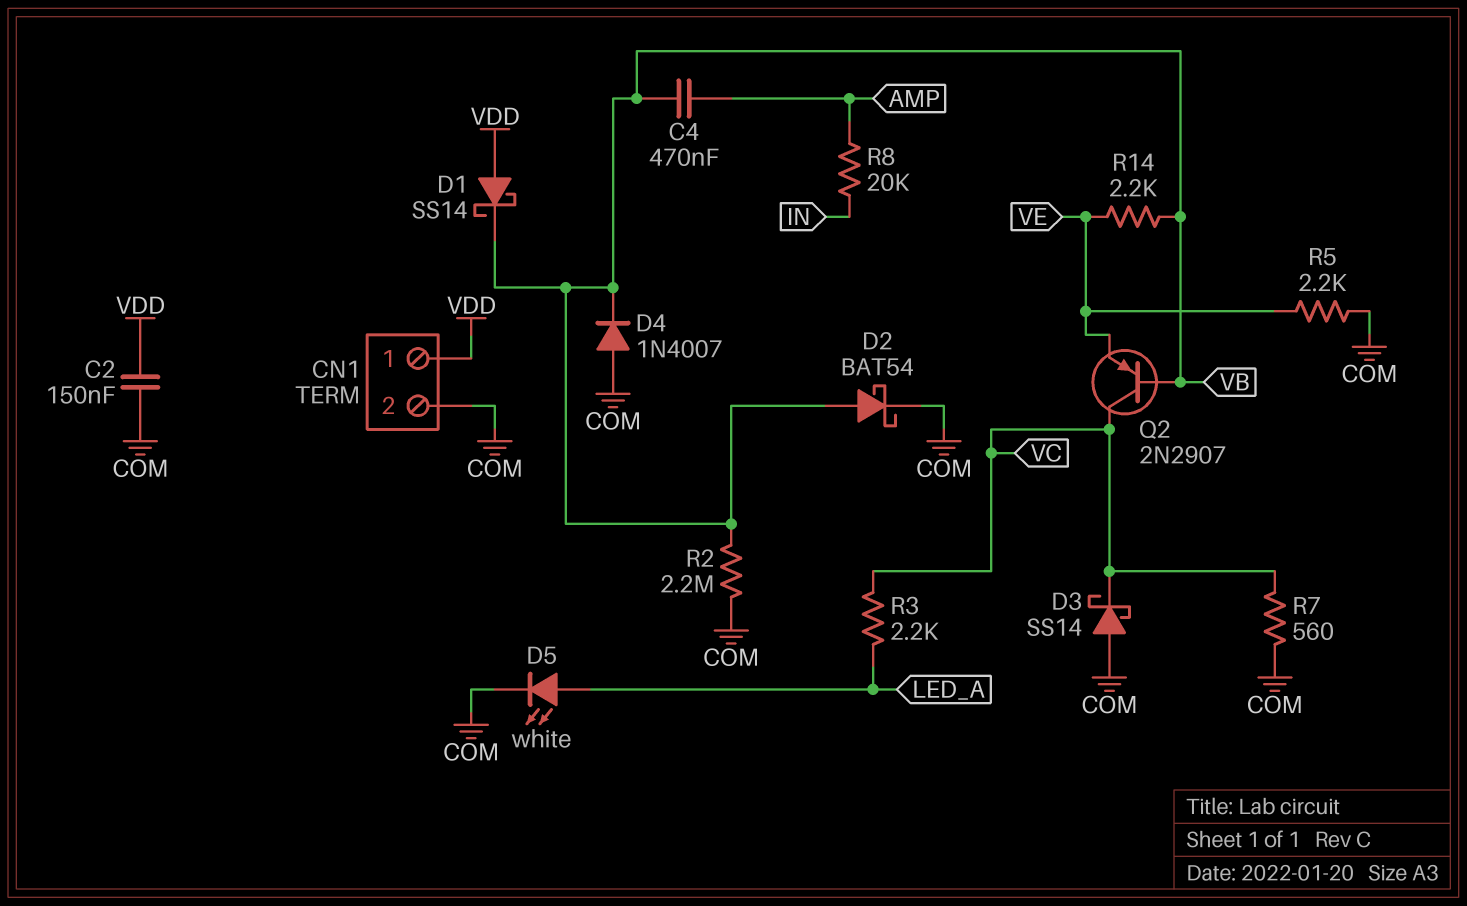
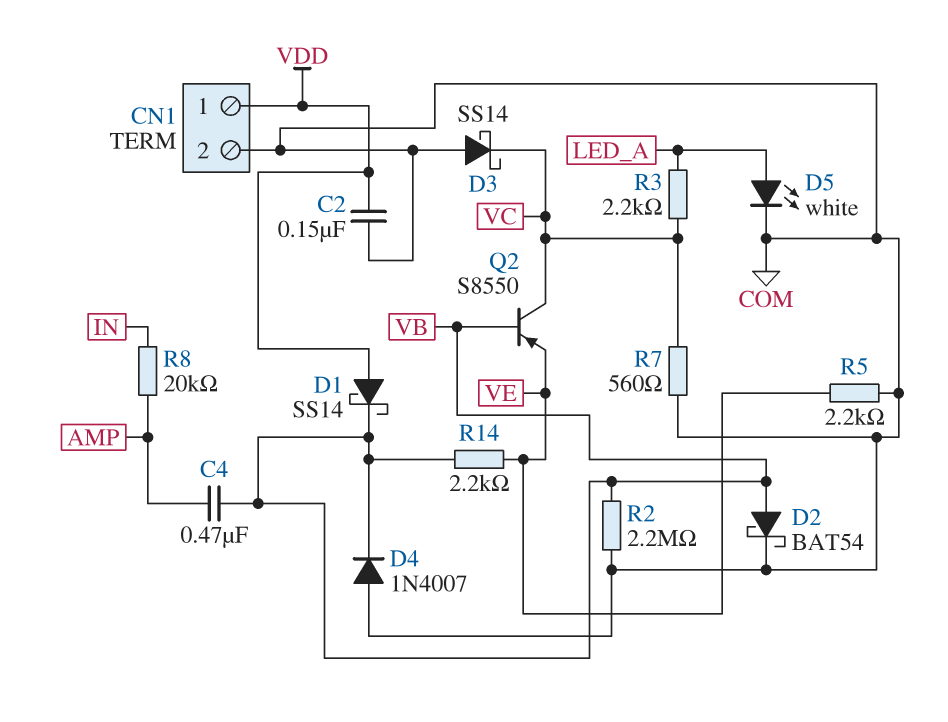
Q2: PNP 2N2907 (B VB, C VC, E VE) -> PNP S8550 (B VB, C VC, E VE)

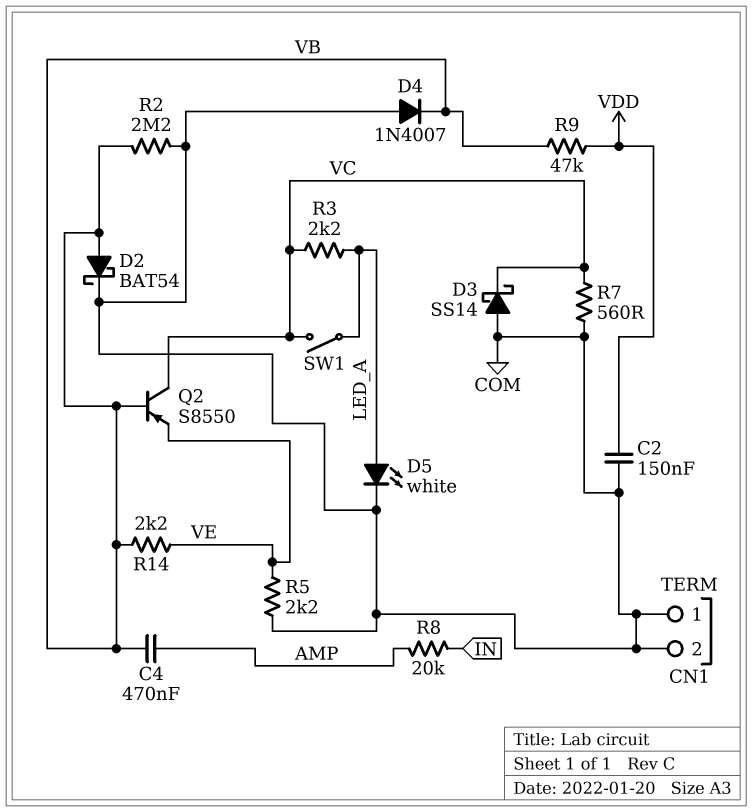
CN1 pin 1: VDD -> COM
D1: schottky SS14 (A VDD, K VB) -> none
R9: none -> 47k (VB, VDD)
SW1: none -> switch (LED_A, VC)

